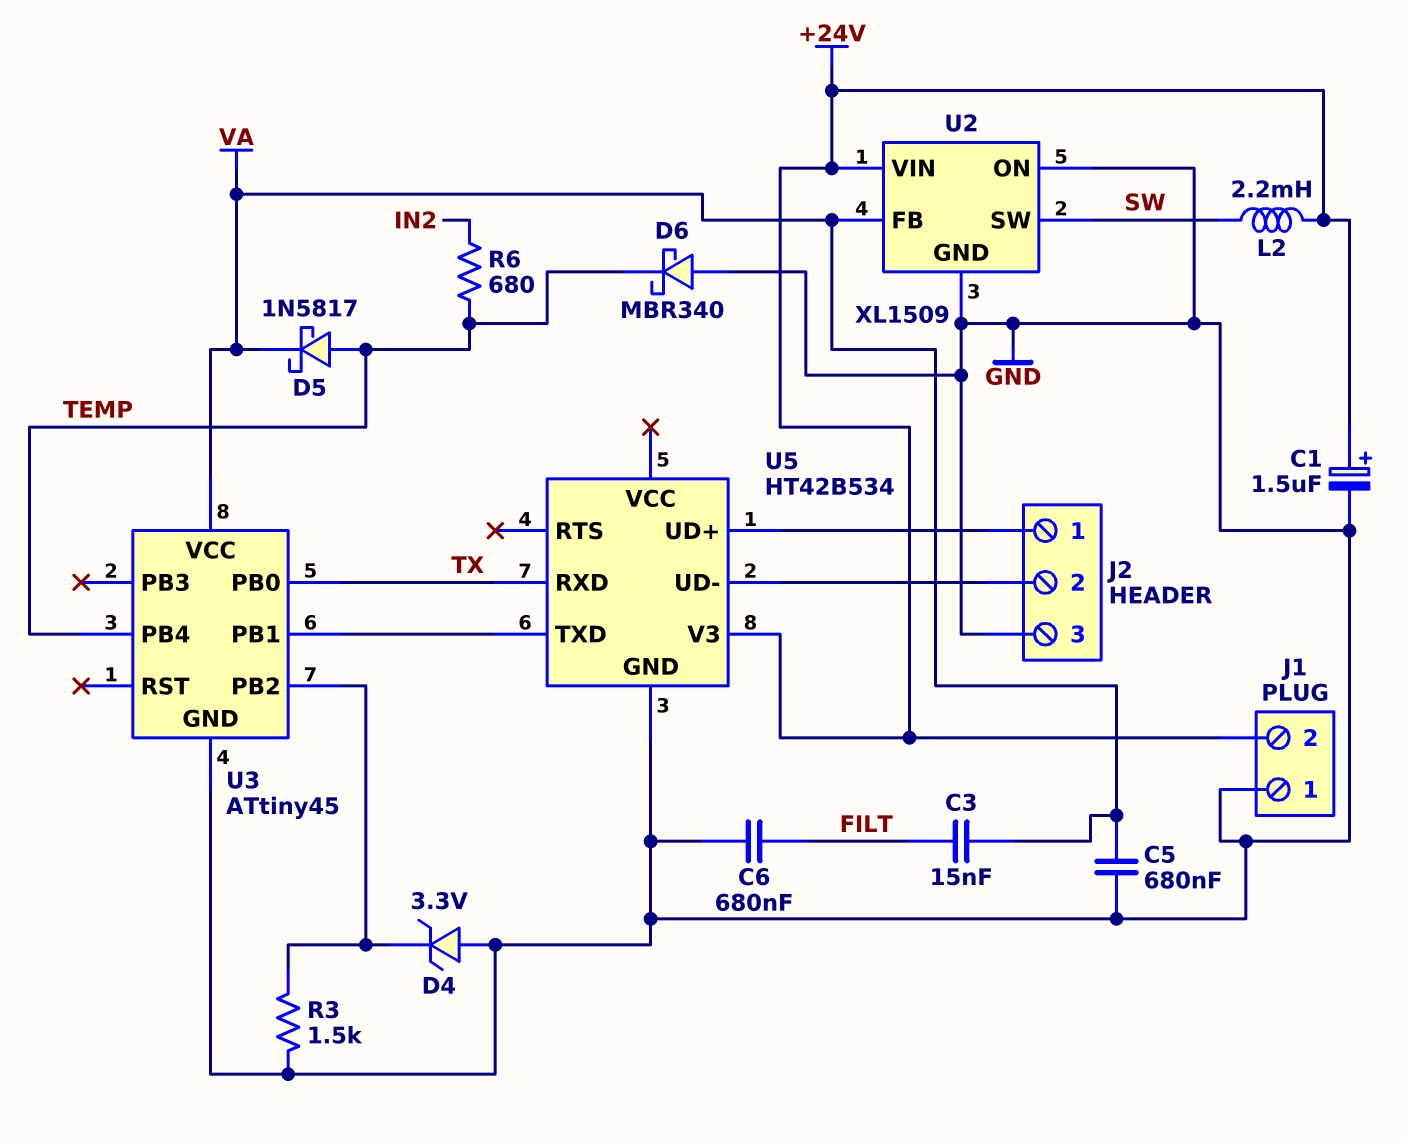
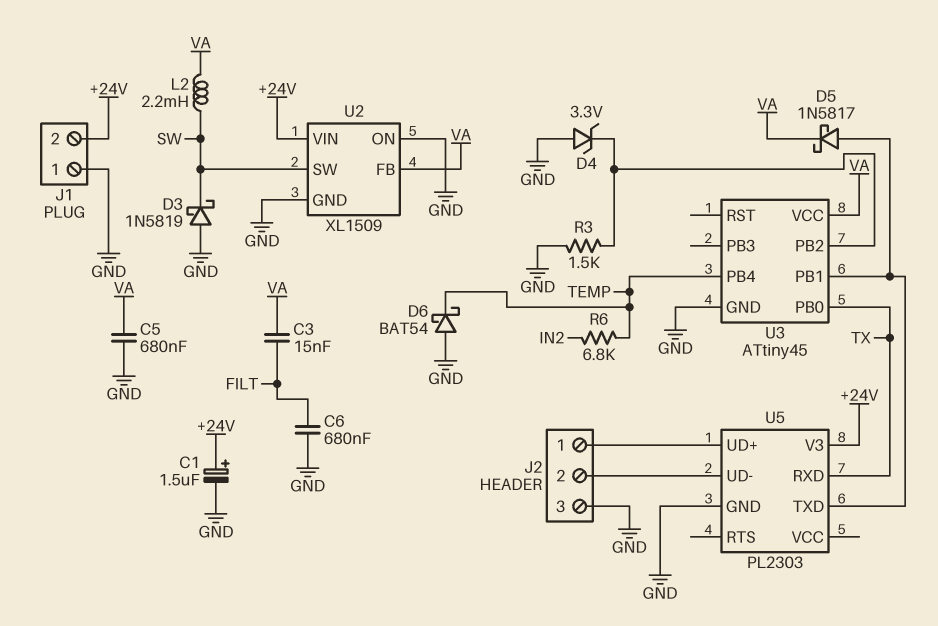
D3: none -> schottky 1N5819 (A GND, K SW)
D5: schottky 1N5817 (A TEMP, K VA) -> schottky 1N5817 (A U3/PB1, K VA)
D6: schottky MBR340 (A GND, K TEMP) -> schottky BAT54 (A GND, K TEMP)
L2: 2.2mH (+24V, SW) -> 2.2mH (SW, VA)
R6: 680 (IN2, TEMP) -> 6.8k (IN2, TEMP)
U5: HT42B534 -> PL2303

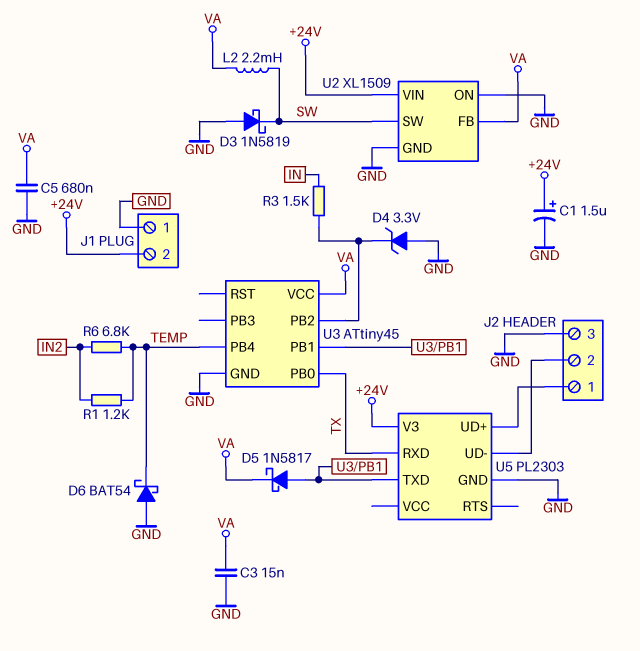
C3: 15nF (FILT, VA) -> 15nF (GND, VA)
C6: 680nF (FILT, GND) -> none
R1: none -> 1.2k (IN2, TEMP)
R3: 1.5k (GND, U3/PB2) -> 1.5k (IN, U3/PB2)

